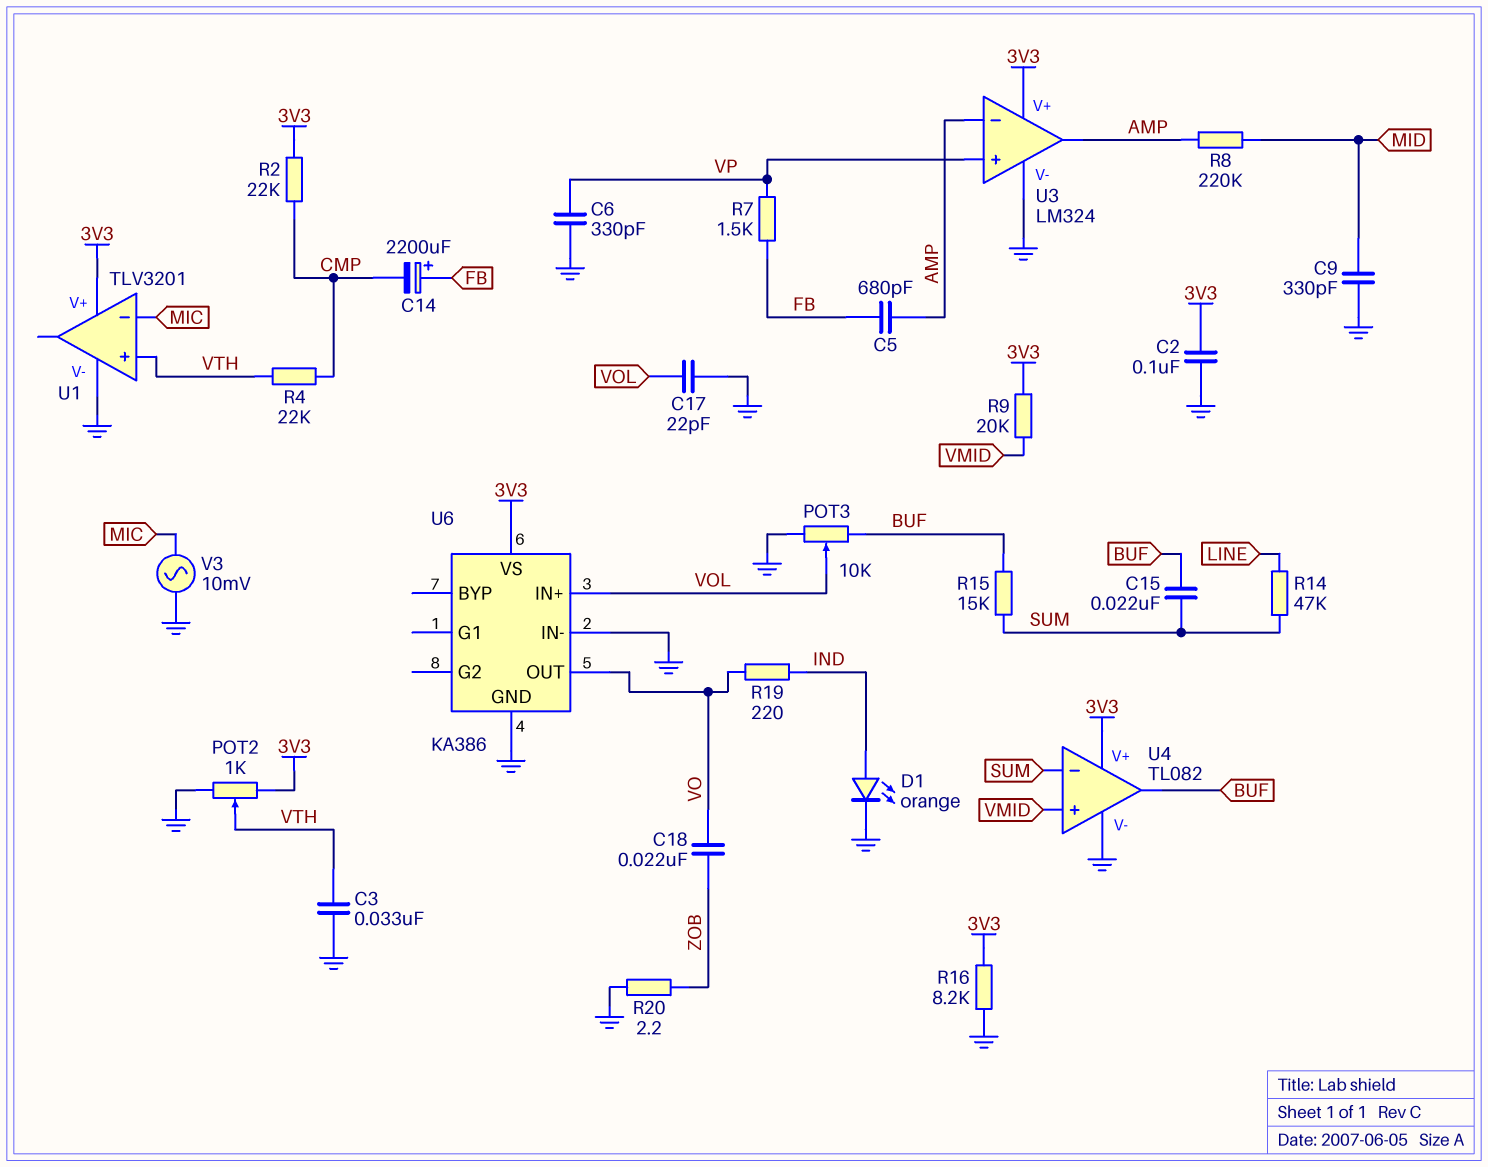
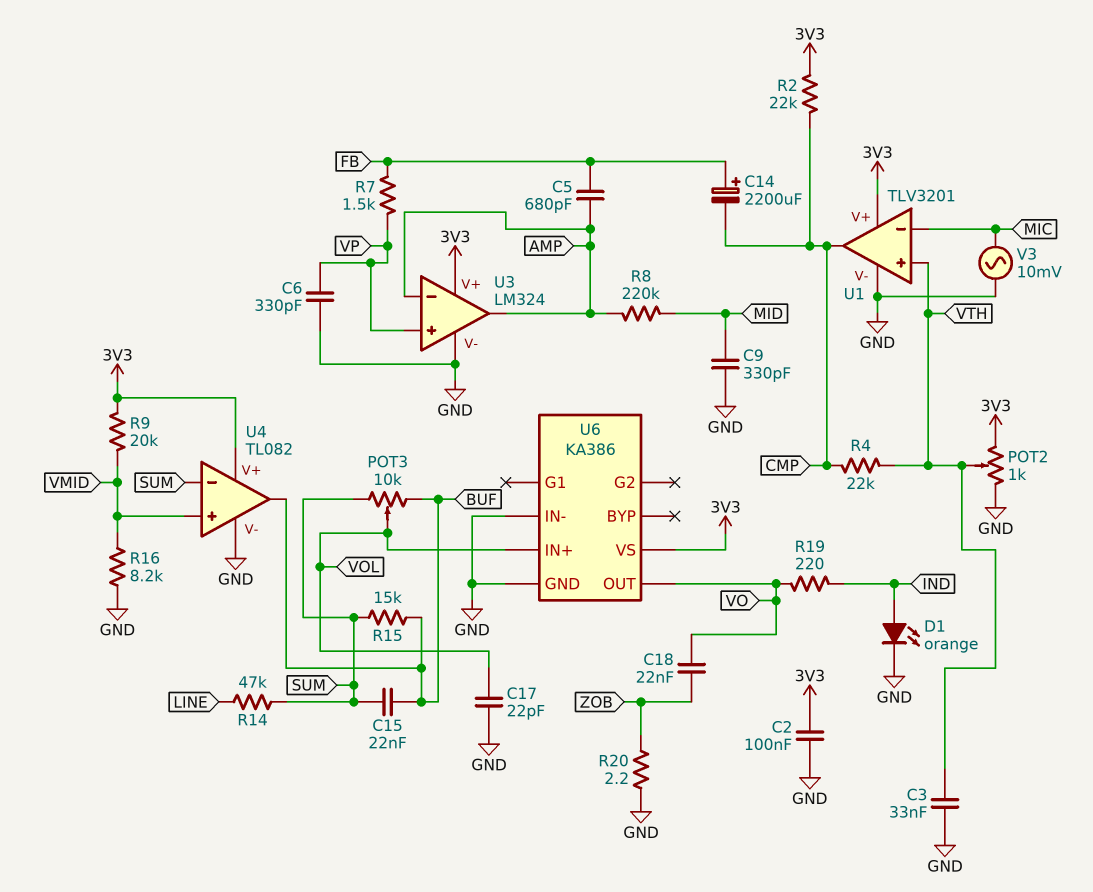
POT3: 10k (BUF, GND, wiper VOL) -> 10k (BUF, SUM, wiper VOL)
R16: 8.2k (3V3, GND) -> 8.2k (GND, VMID)
U1 pin out: none -> CMP

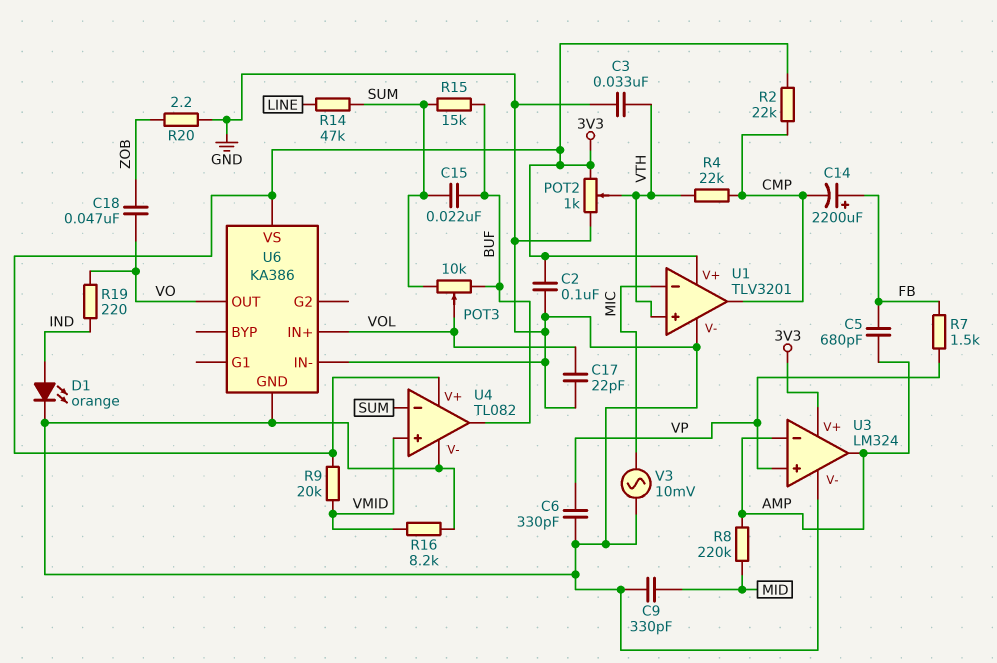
C18: 22nF (VO, ZOB) -> 47nF (VO, ZOB)

